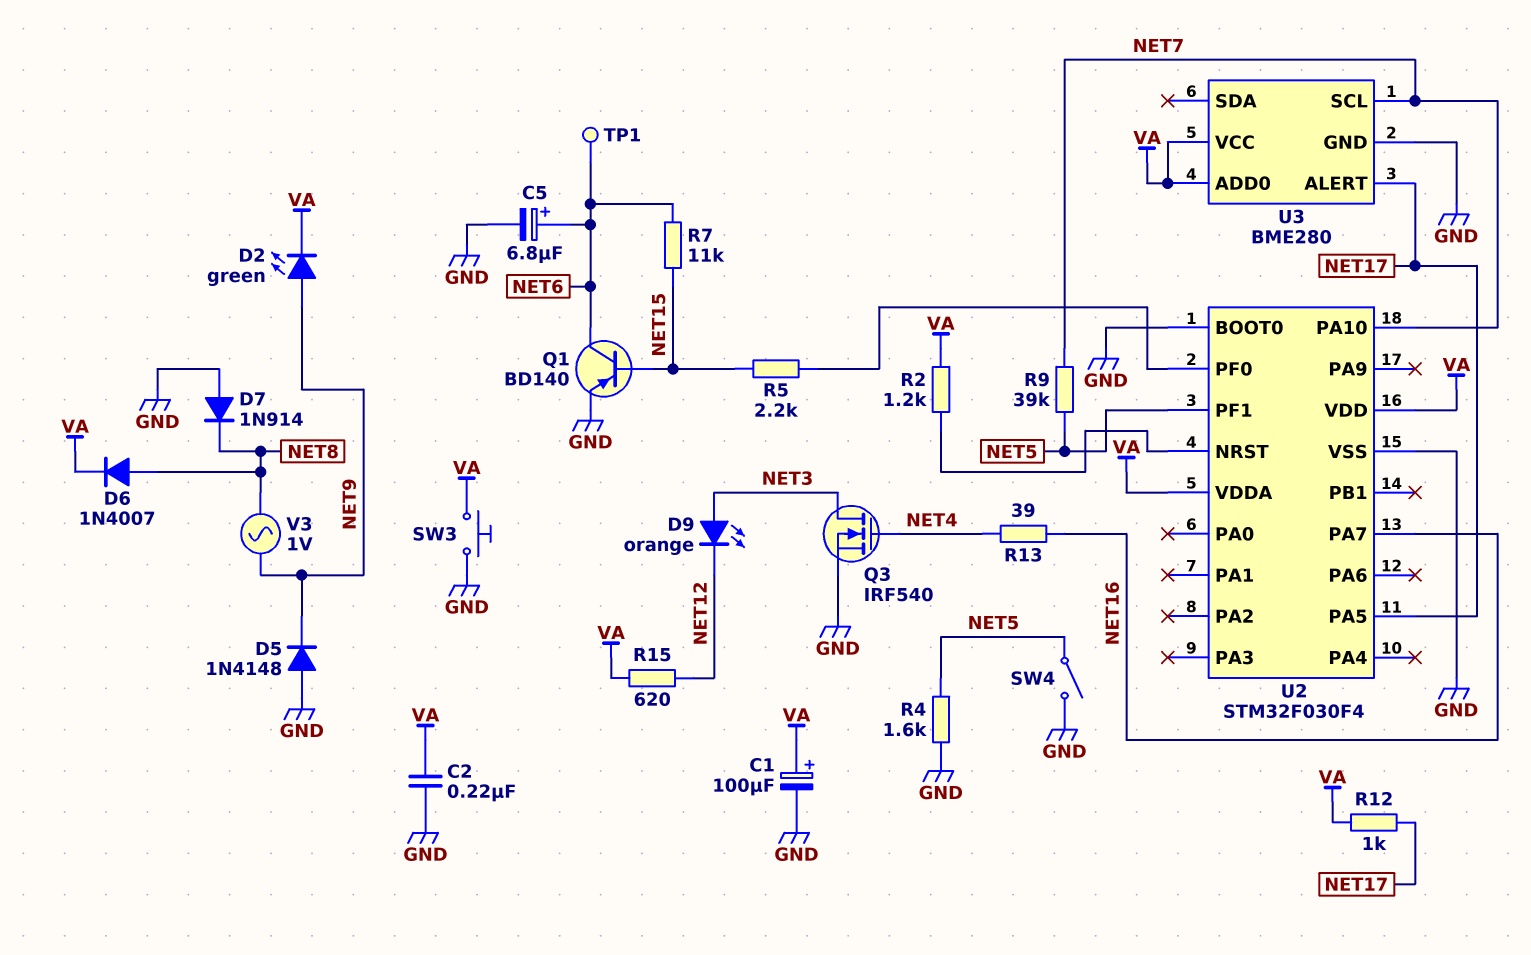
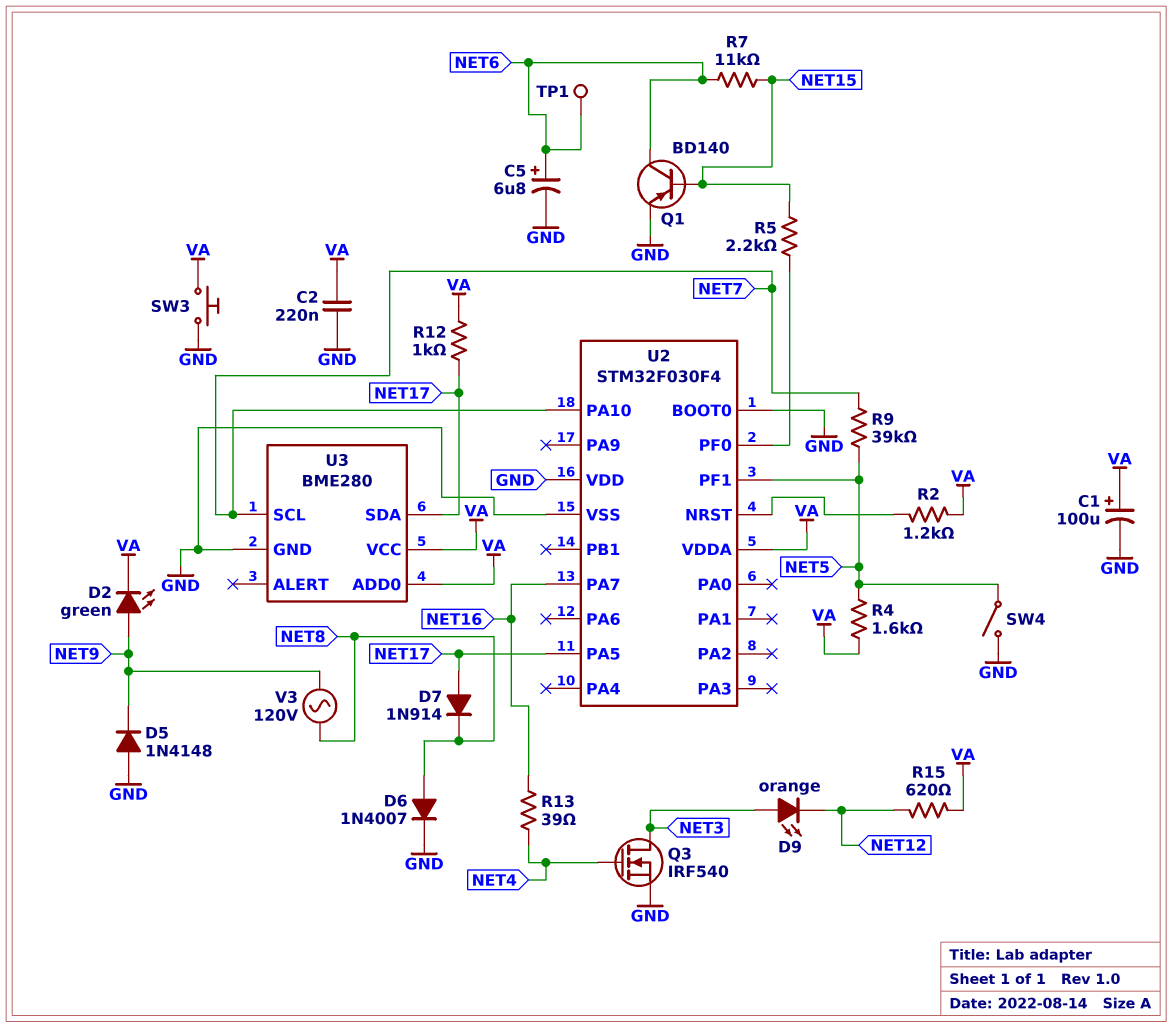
D6: diode 1N4007 (A NET8, K VA) -> diode 1N4007 (A NET8, K GND)
D7: diode 1N914 (A GND, K NET8) -> diode 1N914 (A NET17, K NET8)
R4: 1.6k (GND, NET5) -> 1.6k (NET5, VA)
U2 pin VDD: VA -> GND
U3 pin ALERT: NET17 -> none
U3 pin SDA: none -> NET17
V3: AC 1V (NET8, NET9) -> AC 120V (NET8, NET9)

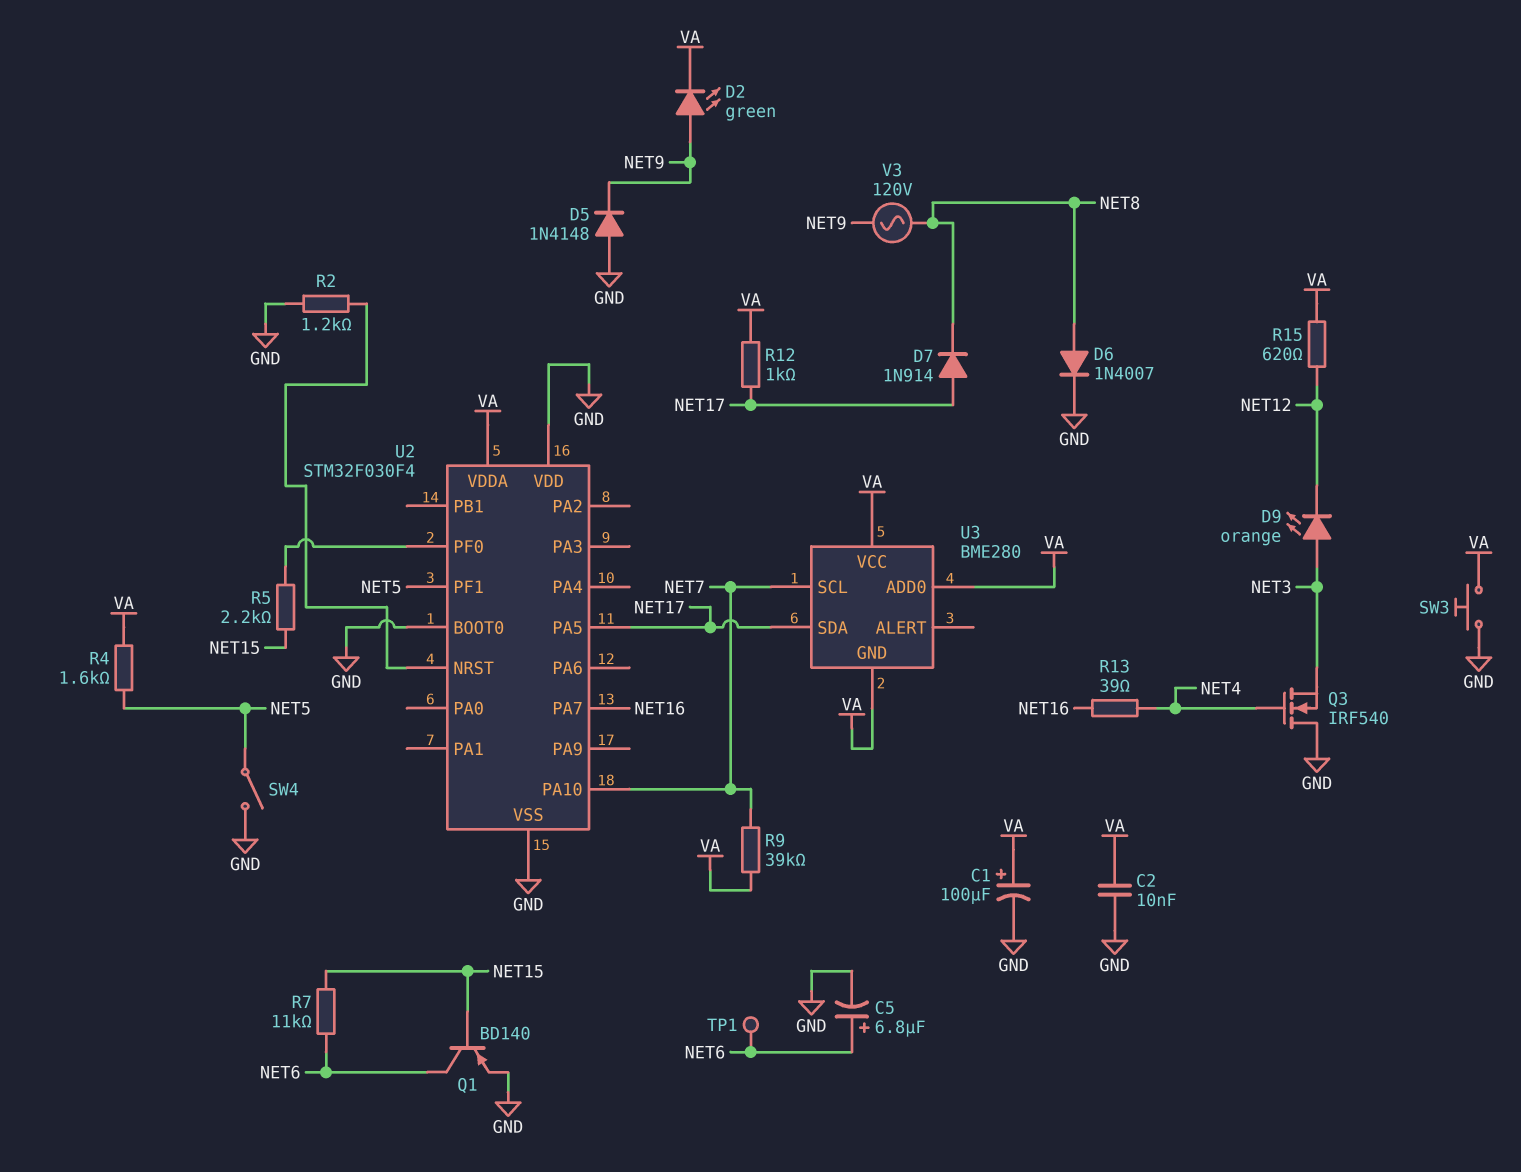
C2: 220nF (GND, VA) -> 10nF (GND, VA)
Q3: NMOS IRF540 (G NET4, D NET3, S GND) -> NMOS IRF540 (G NET4, D GND, S NET3)
R2: 1.2k (U2/NRST, VA) -> 1.2k (GND, U2/NRST)
R9: 39k (NET5, NET7) -> 39k (NET7, VA)
U3 pin GND: GND -> VA

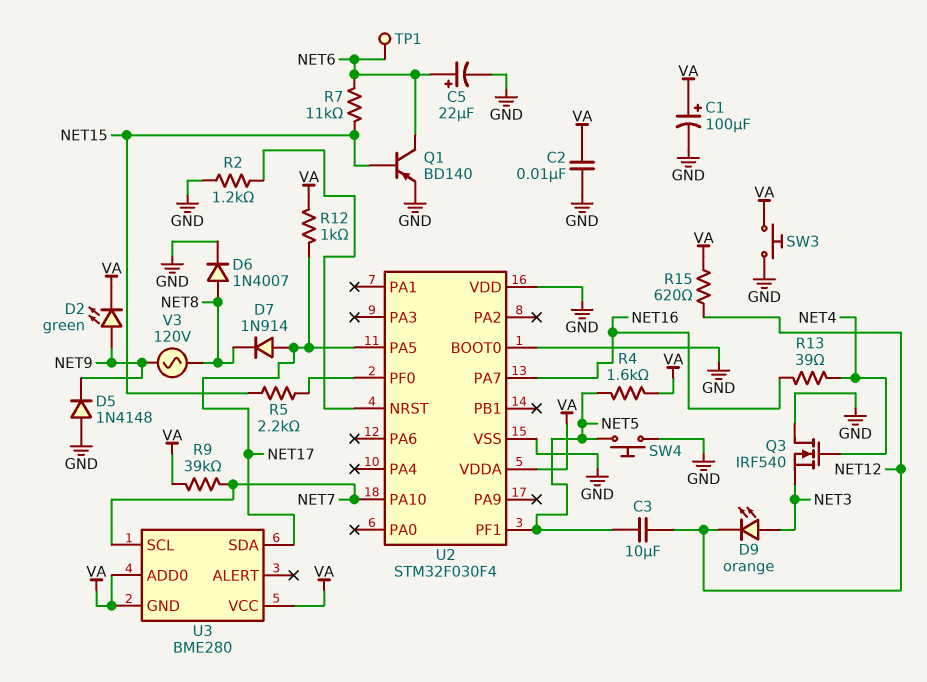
C3: none -> 10uF (NET5, NET12)
C5: 6.8uF (plus NET6, minus GND) -> 22uF (plus NET6, minus GND)
SW4: switch (GND, NET5) -> button (GND, NET5)

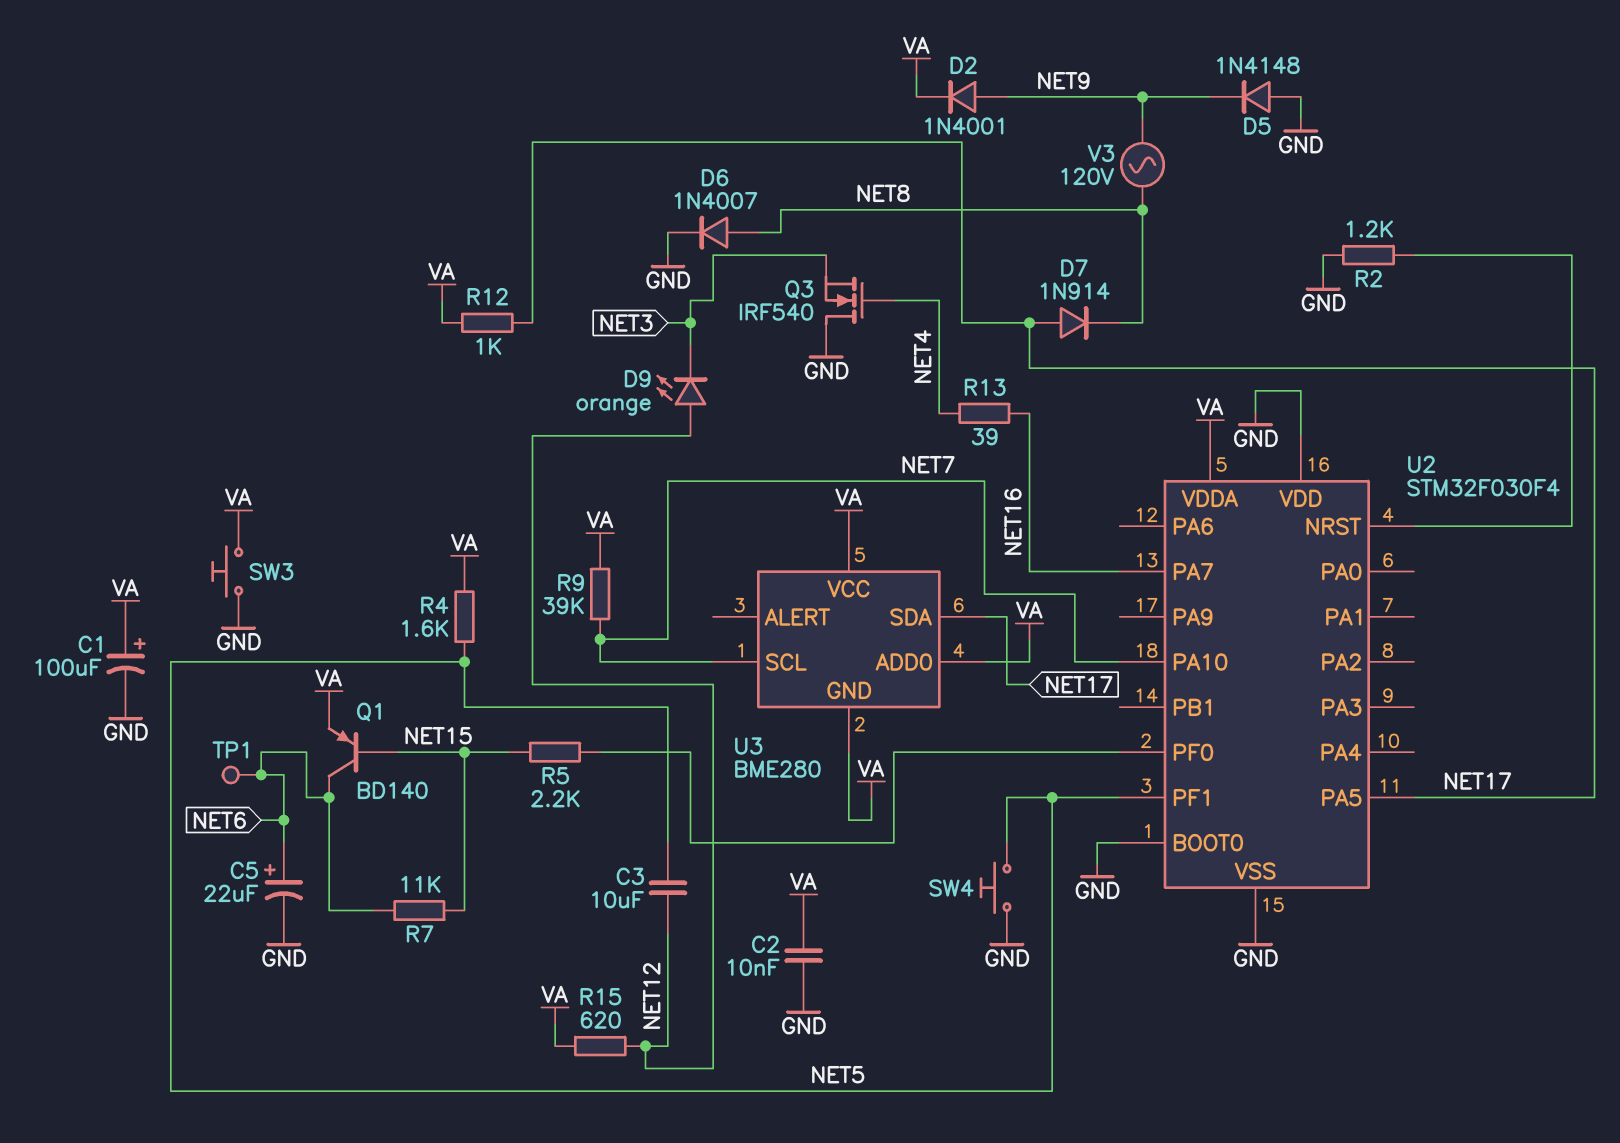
D2: LED green (A NET9, K VA) -> diode 1N4001 (A NET9, K VA)
D9: LED orange (A NET3, K NET12) -> LED orange (A NET12, K NET3)
Q1: PNP BD140 (B NET15, C NET6, E GND) -> PNP BD140 (B NET15, C NET6, E VA)

